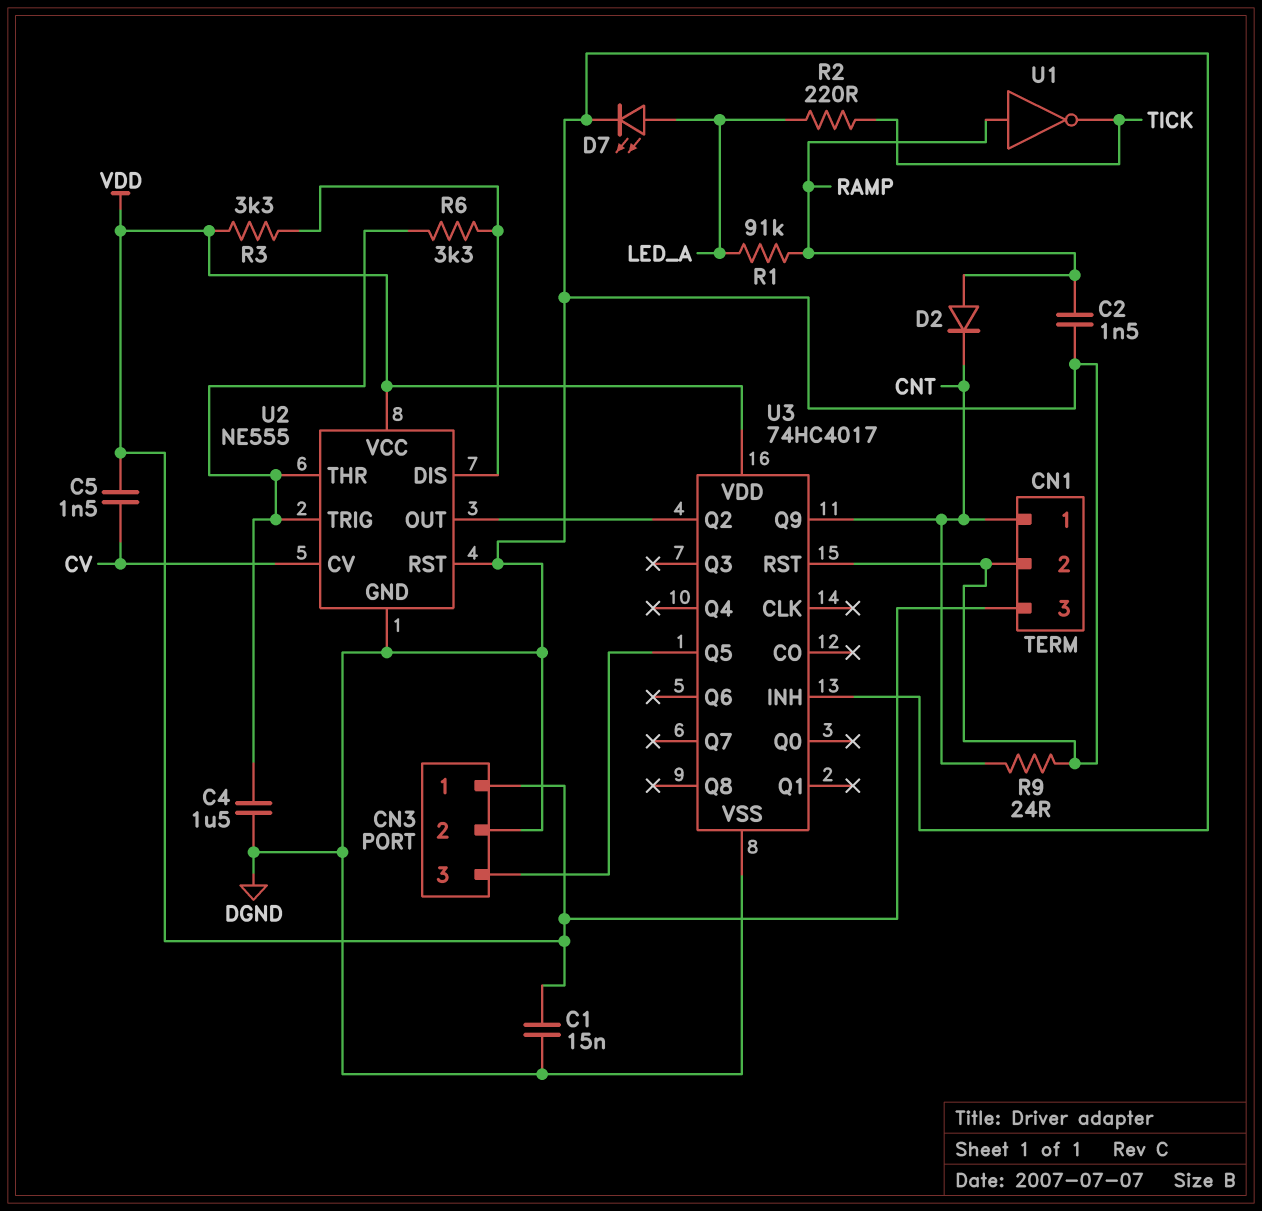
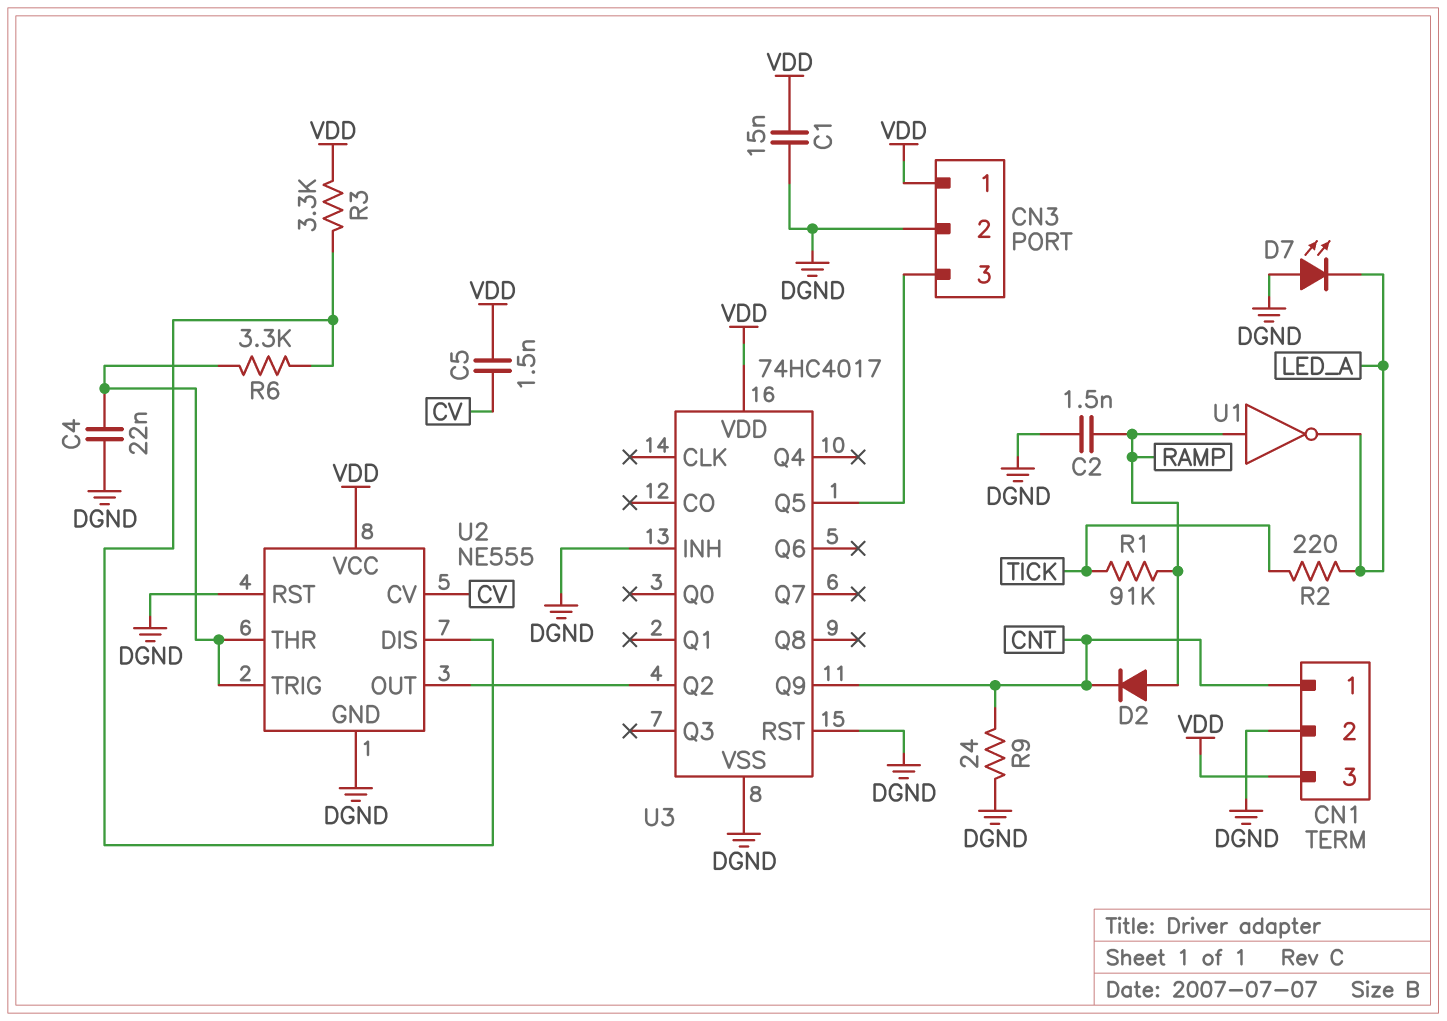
C4: 1.5uF (DGND, U2/THR) -> 22nF (DGND, U2/THR)
D7: LED (A LED_A, K DGND) -> LED (A DGND, K LED_A)
R1: 91k (LED_A, RAMP) -> 91k (RAMP, TICK)
U1: NOT (in RAMP, out TICK) -> NOT (in RAMP, out LED_A)

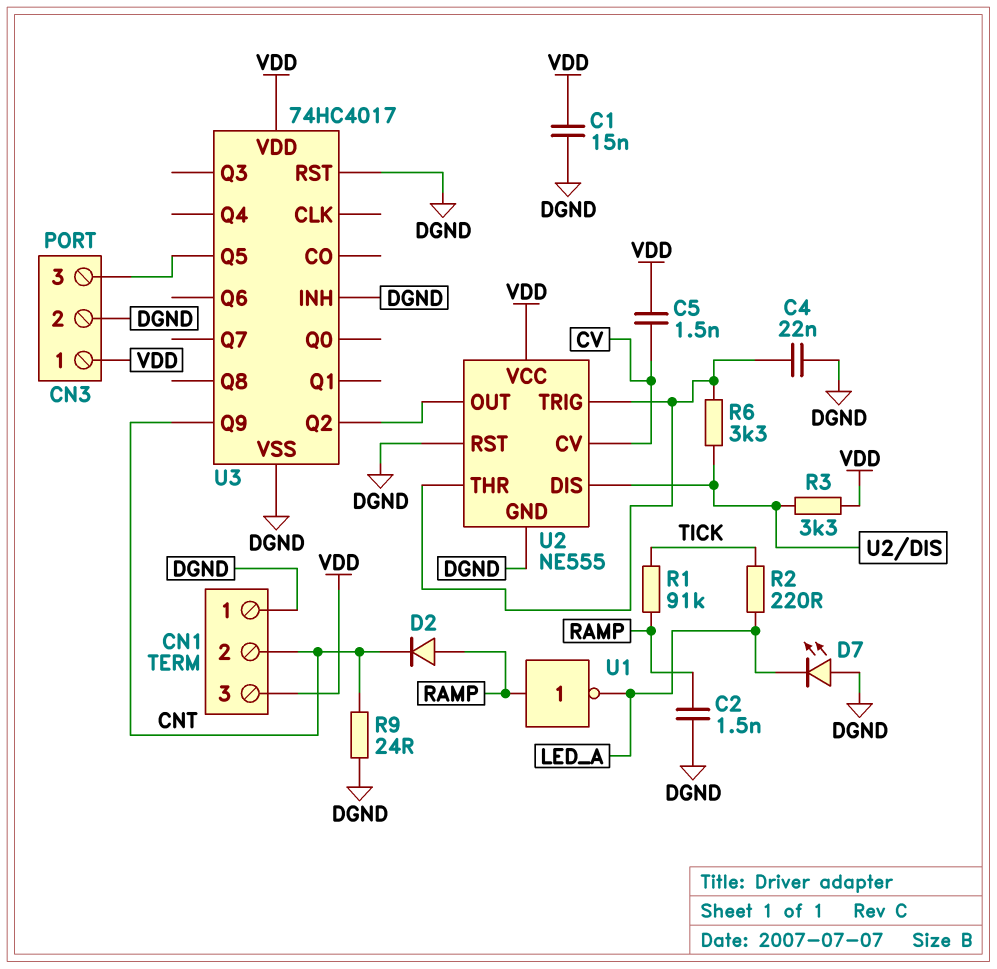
CN1 pin 1: CNT -> DGND
CN1 pin 2: DGND -> CNT

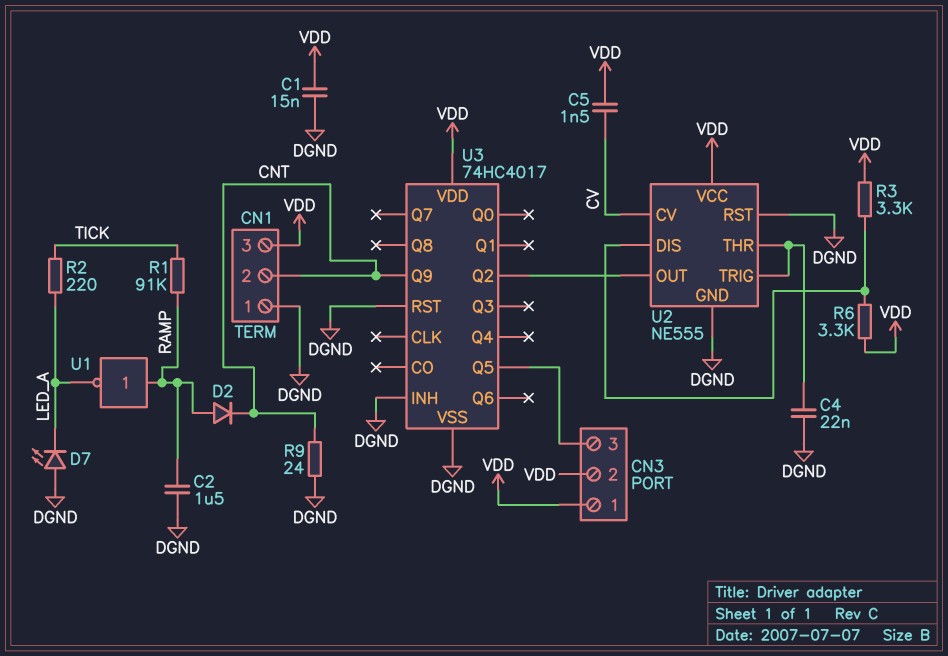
C2: 1.5nF (DGND, RAMP) -> 1.5uF (DGND, RAMP)
CN3 pin 2: DGND -> VDD
R6: 3.3k (U2/DIS, U2/THR) -> 3.3k (U2/DIS, VDD)

